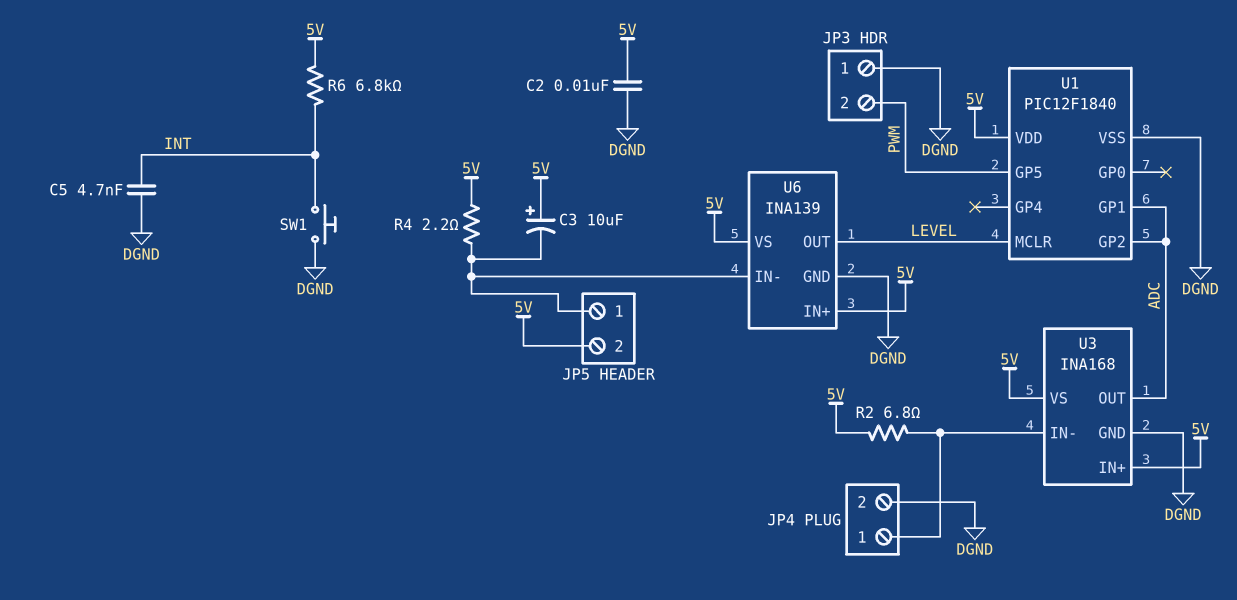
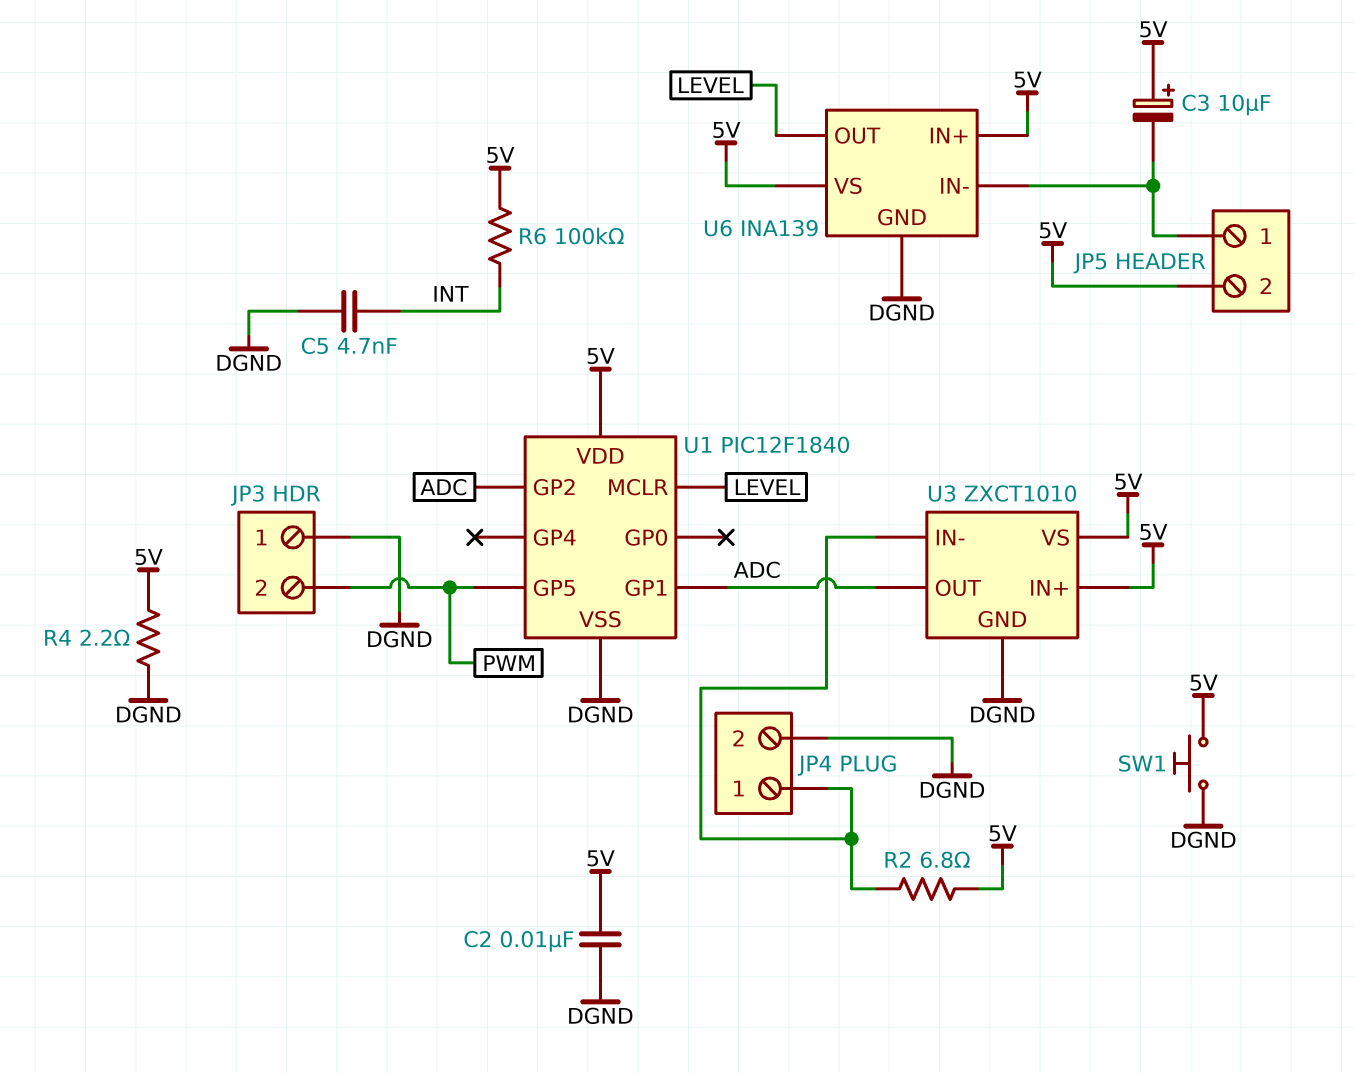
R4: 2.2 (5V, JP5/1) -> 2.2 (5V, DGND)
R6: 6.8k (5V, INT) -> 100k (5V, INT)
SW1: button (DGND, INT) -> button (5V, DGND)
U3: INA168 -> ZXCT1010

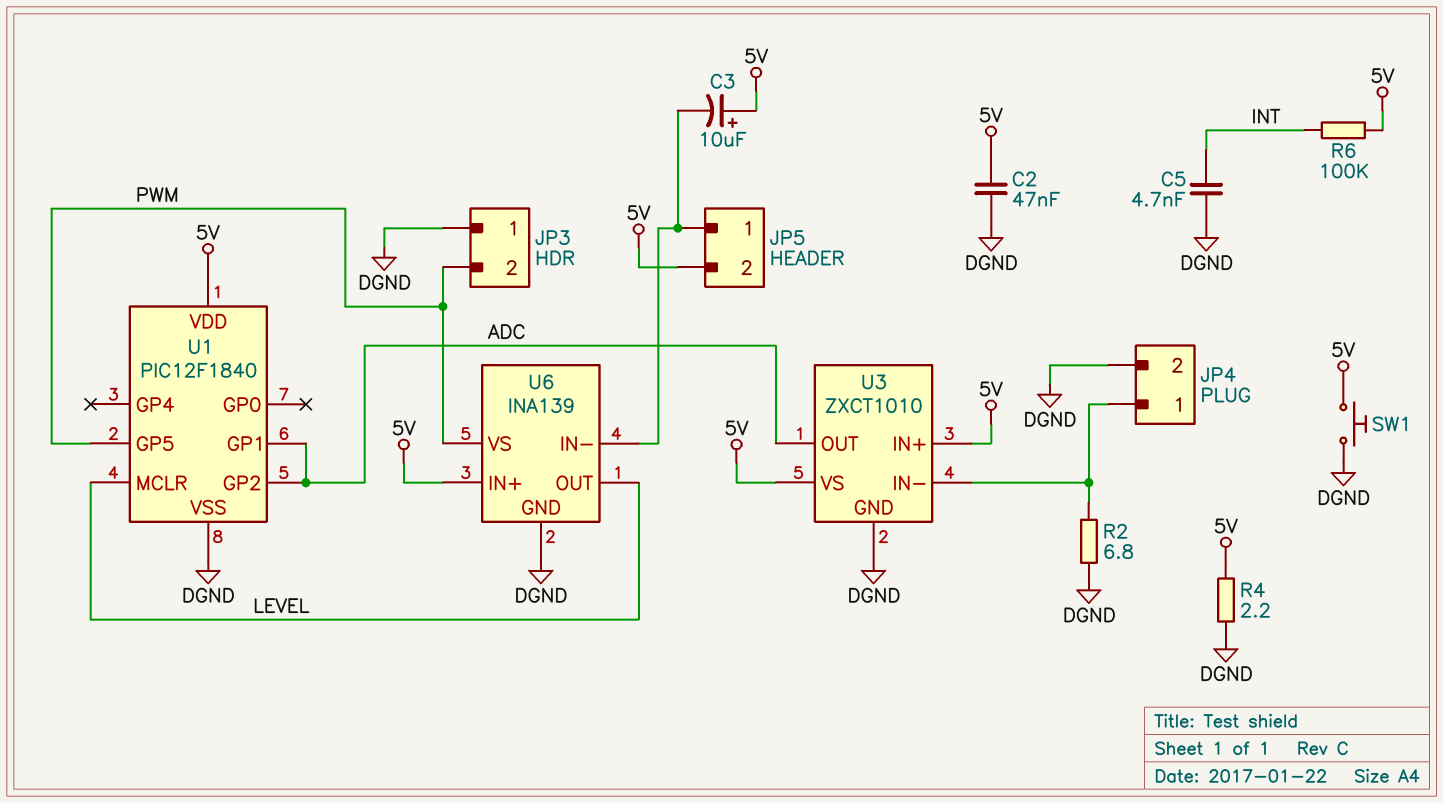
C2: 10nF (5V, DGND) -> 47nF (5V, DGND)
R2: 6.8 (5V, JP4/1) -> 6.8 (DGND, JP4/1)
U6 pin VS: 5V -> PWM

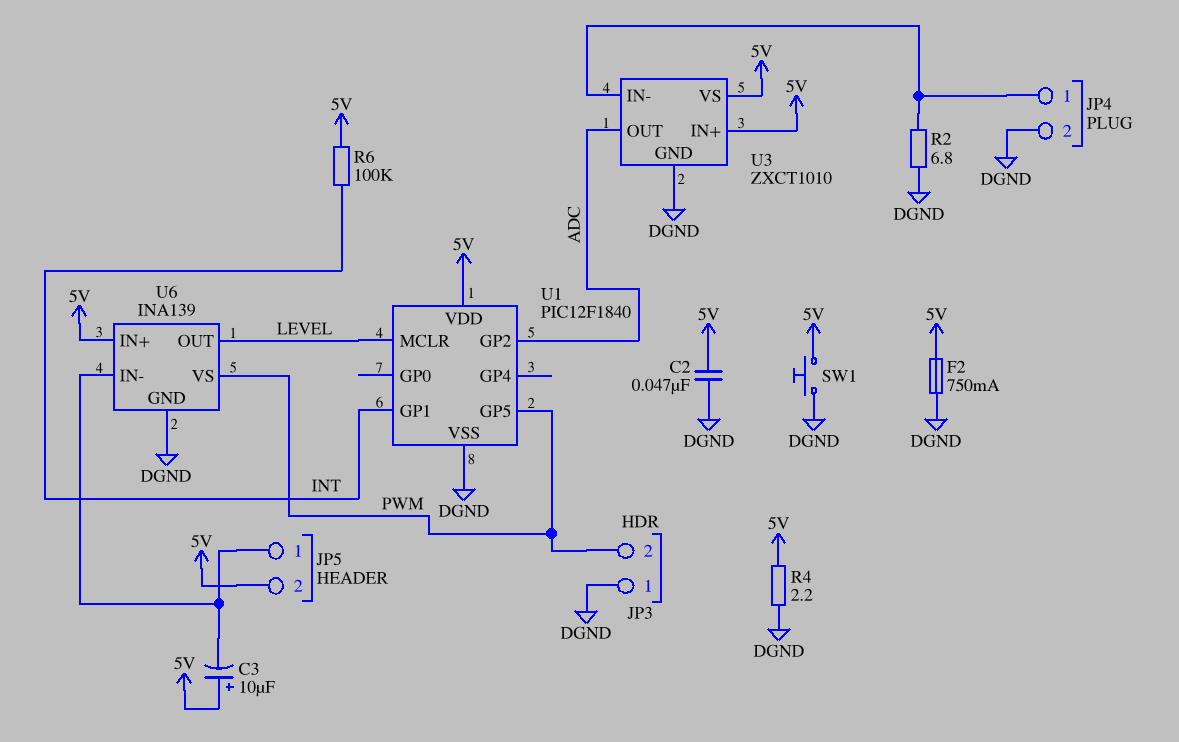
C5: 4.7nF (DGND, INT) -> none
F2: none -> 750mA (5V, DGND)
U1 pin GP1: ADC -> INT

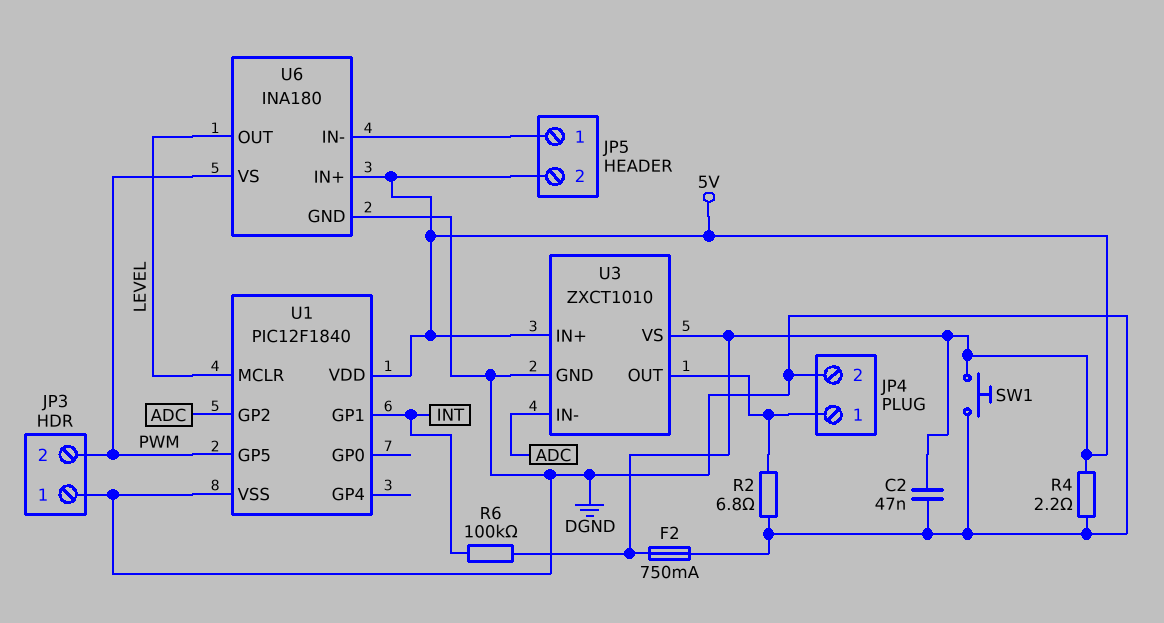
C3: 10uF (plus 5V, minus JP5/1) -> none
U3 pin IN-: JP4/1 -> ADC
U3 pin OUT: ADC -> JP4/1
U6: INA139 -> INA180

